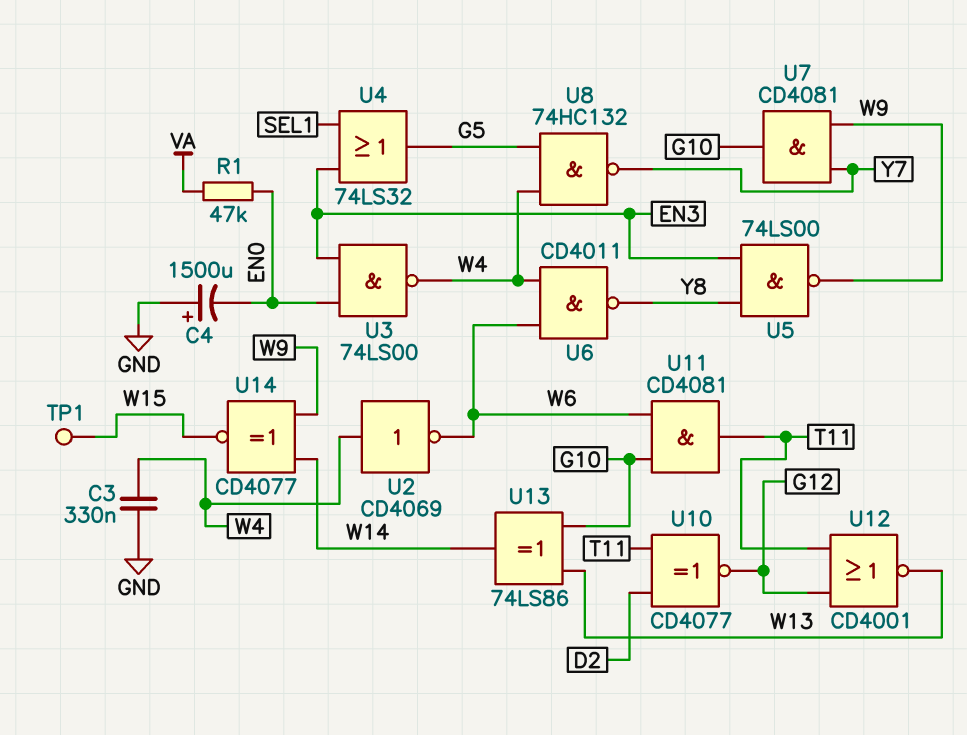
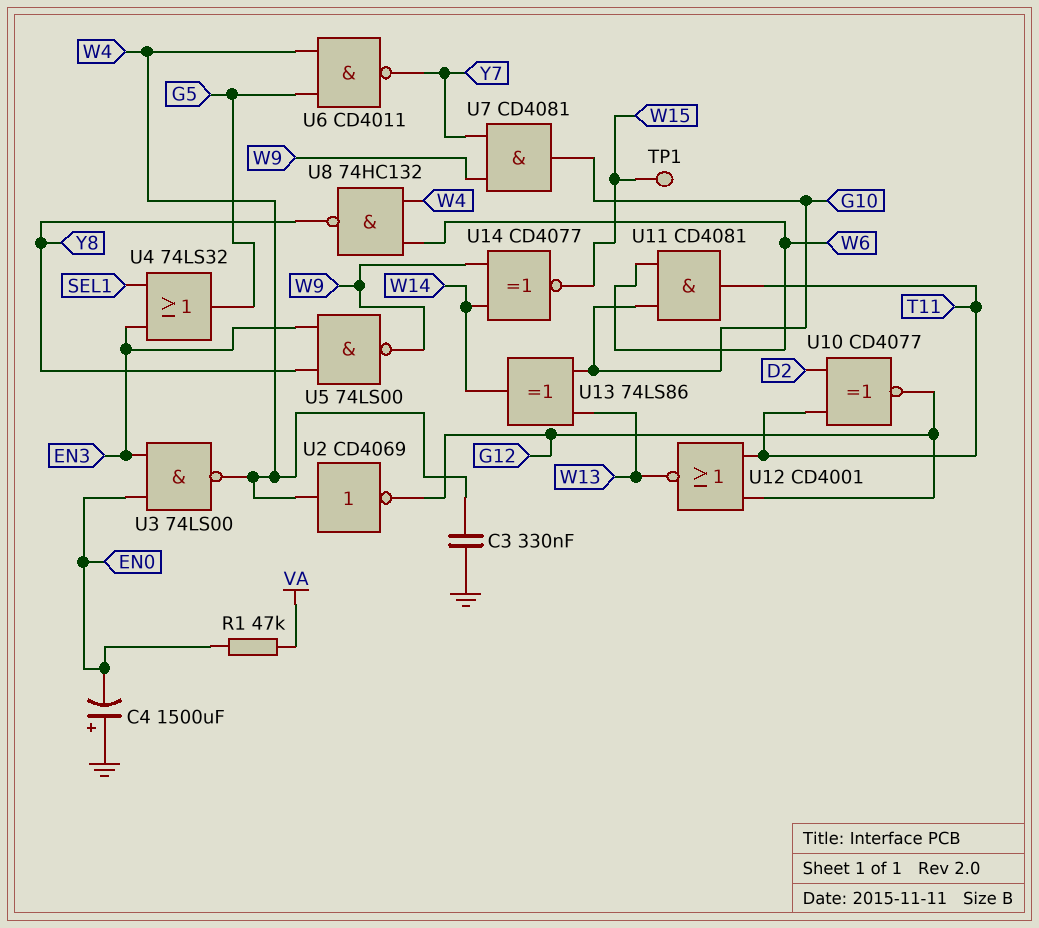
U2: NOT CD4069 (in W4, out W6) -> NOT CD4069 (in W4, out G12)
U6: NAND CD4011 (in W4, in W6, out Y8) -> NAND CD4011 (in G5, in W4, out Y7)
U8: NAND 74HC132 (in G5, in W4, out Y7) -> NAND 74HC132 (in W4, in W6, out Y8)

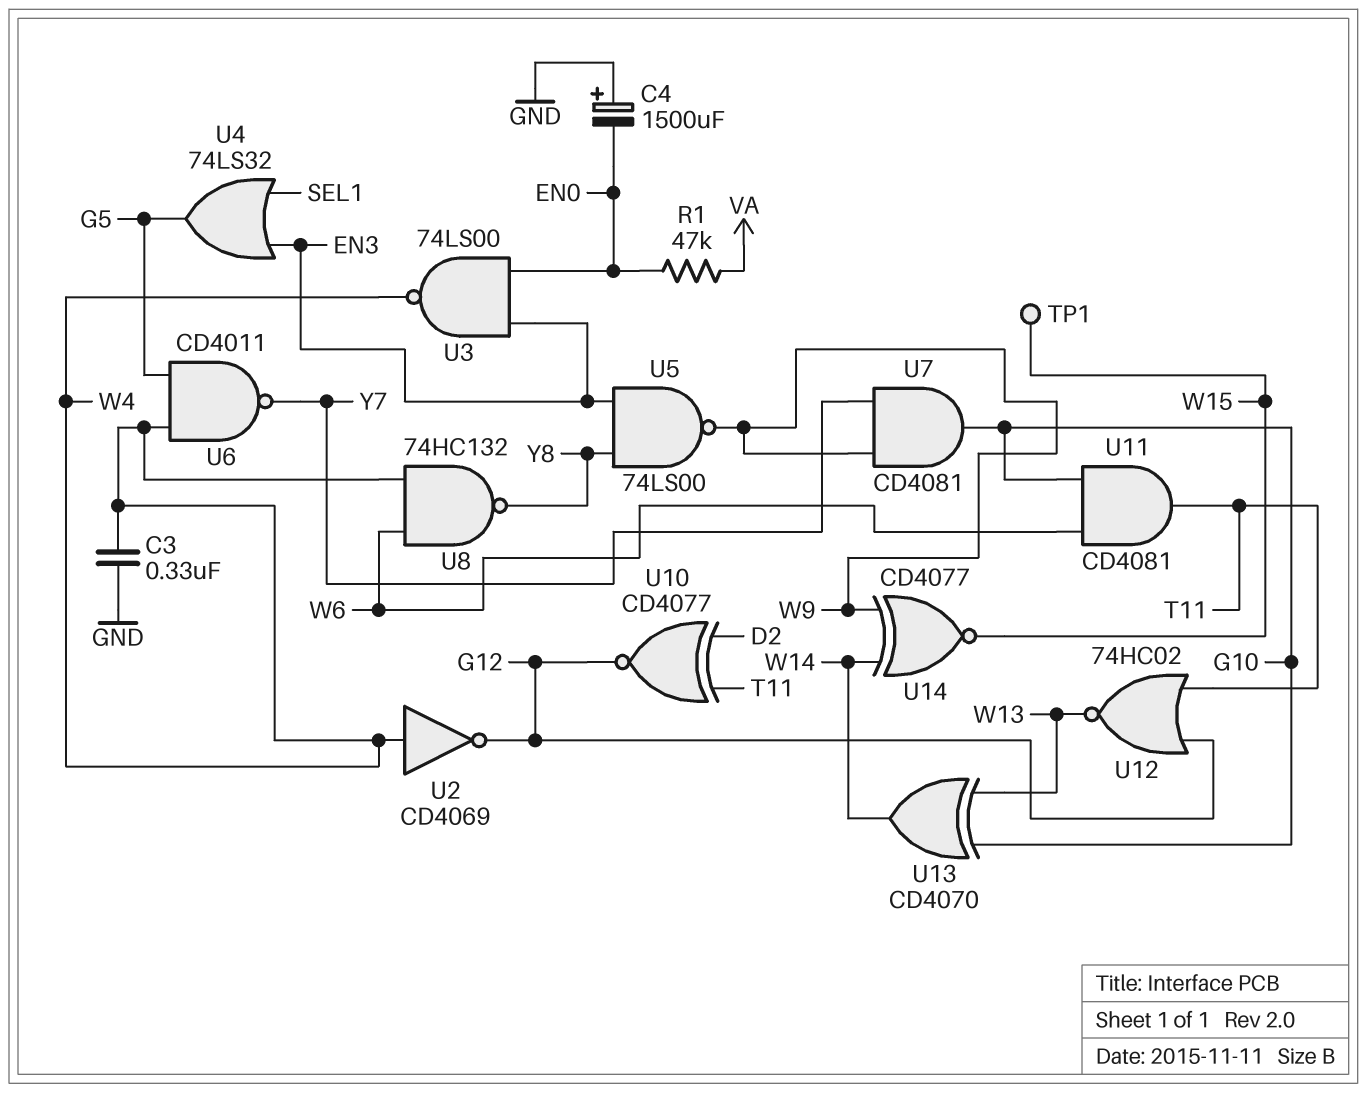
U12: NOR CD4001 (in G12, in T11, out W13) -> NOR 74HC02 (in G12, in T11, out W13)
U13: XOR 74LS86 (in G10, in W13, out W14) -> XOR CD4070 (in G10, in W13, out W14)

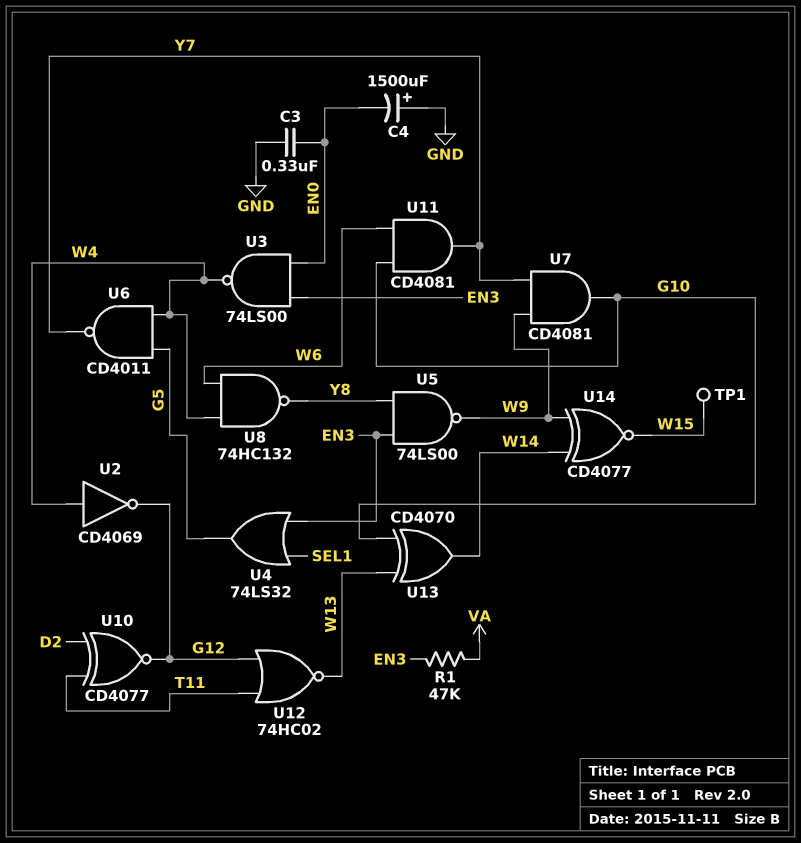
C3: 330nF (GND, W4) -> 330nF (EN0, GND)
R1: 47k (EN0, VA) -> 47k (EN3, VA)
U11: AND CD4081 (in G10, in W6, out T11) -> AND CD4081 (in G10, in W6, out Y7)

